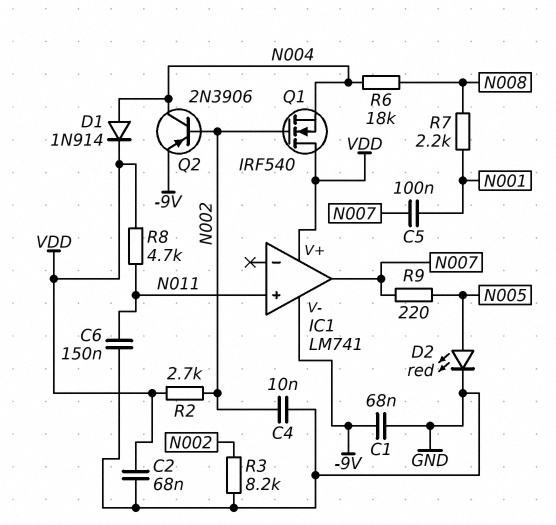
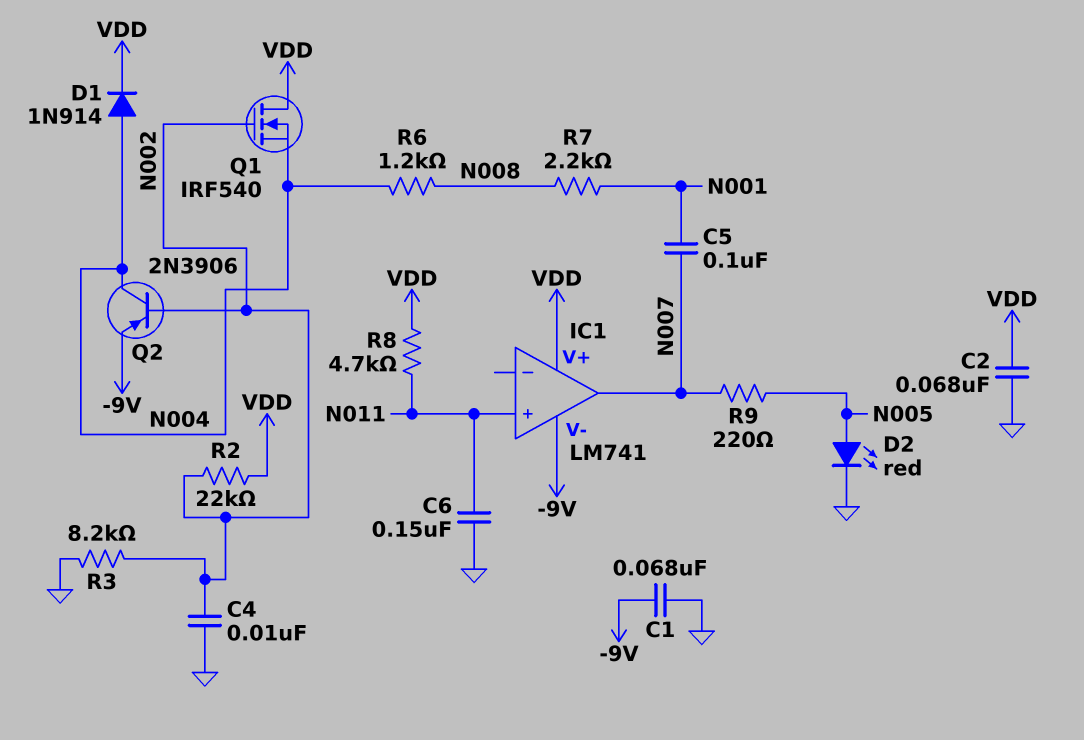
R2: 2.7k (N002, VDD) -> 22k (N002, VDD)
R6: 18k (N004, N008) -> 1.2k (N004, N008)

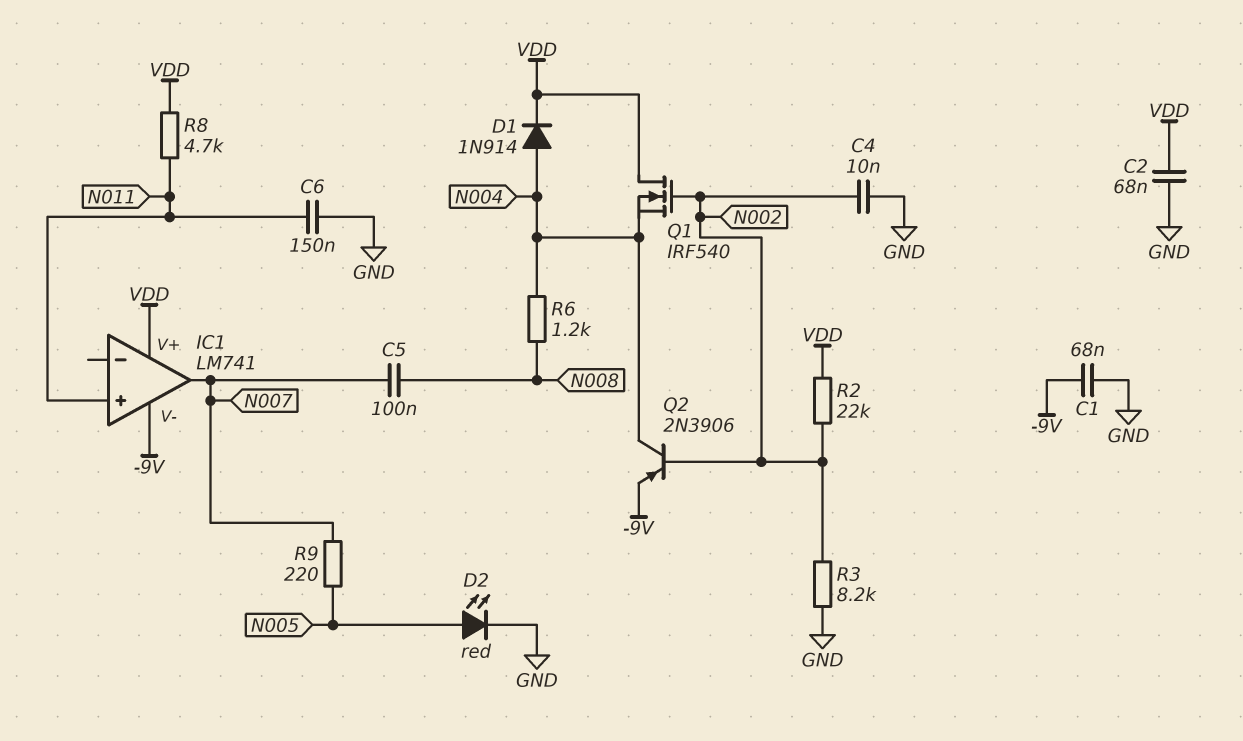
C5: 100nF (N001, N007) -> 100nF (N007, N008)
R7: 2.2k (N001, N008) -> none

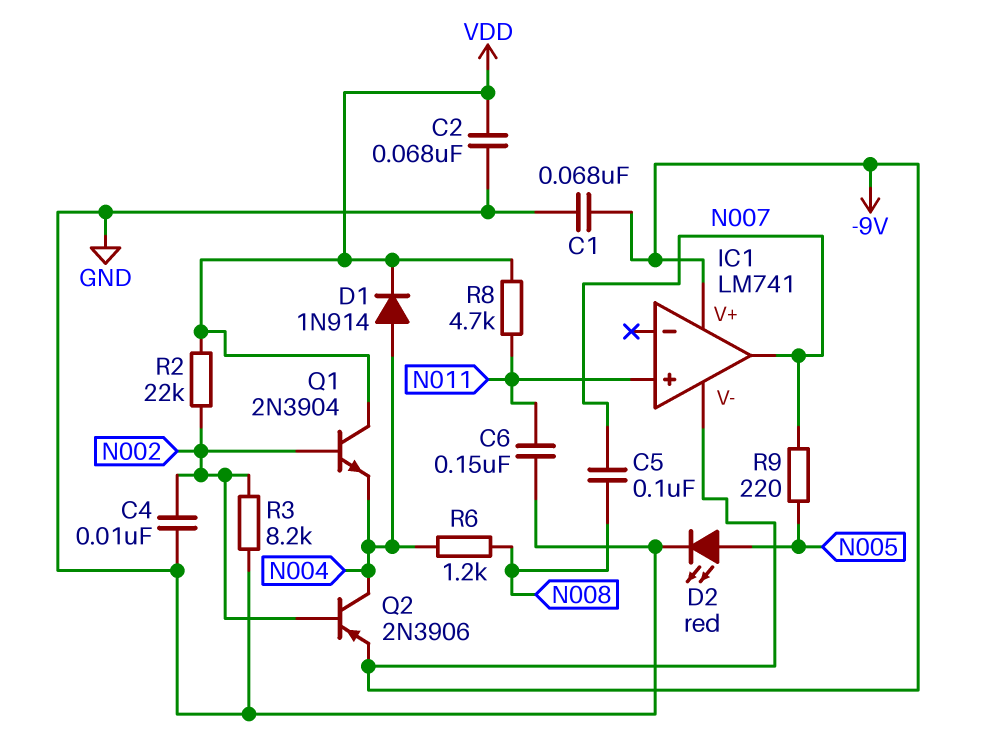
IC1 pin V+: VDD -> -9V
Q1: NMOS IRF540 (G N002, D VDD, S N004) -> NPN 2N3904 (B N002, C VDD, E N004)

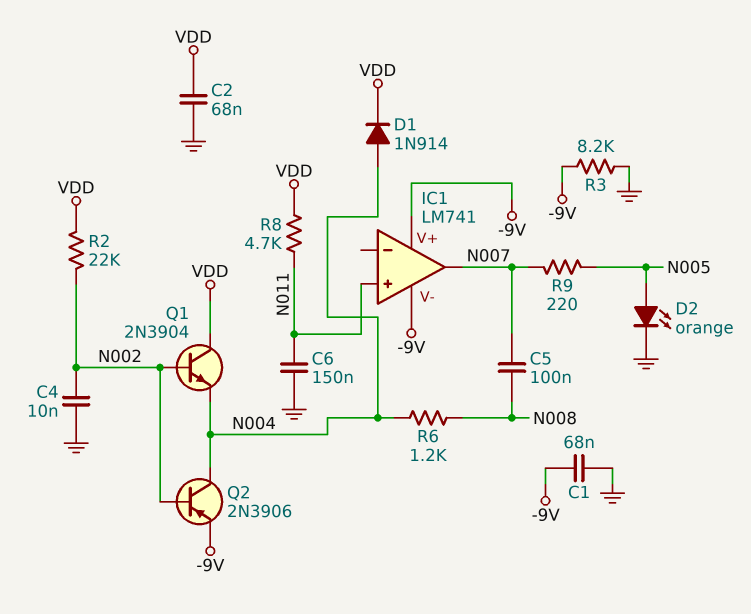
D2: LED red (A N005, K GND) -> LED orange (A N005, K GND)
R3: 8.2k (GND, N002) -> 8.2k (-9V, GND)

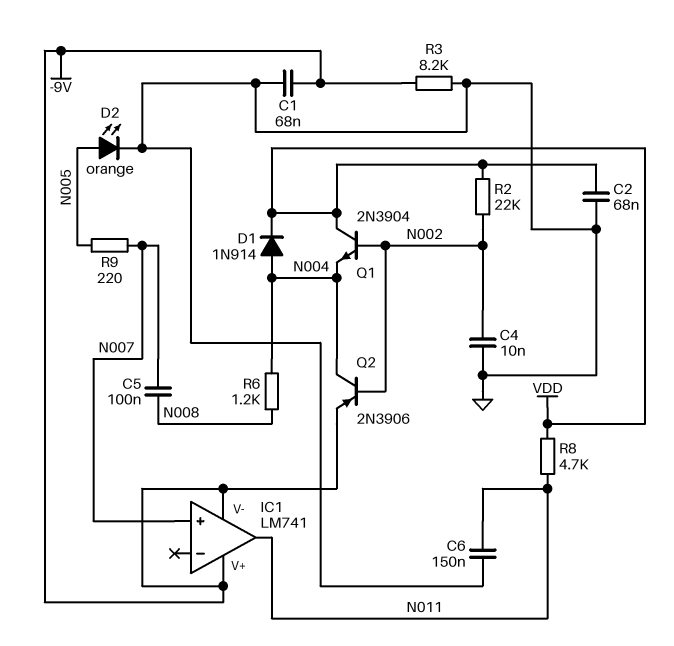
IC1 pin in+: N011 -> N007
IC1 pin out: N007 -> N011

